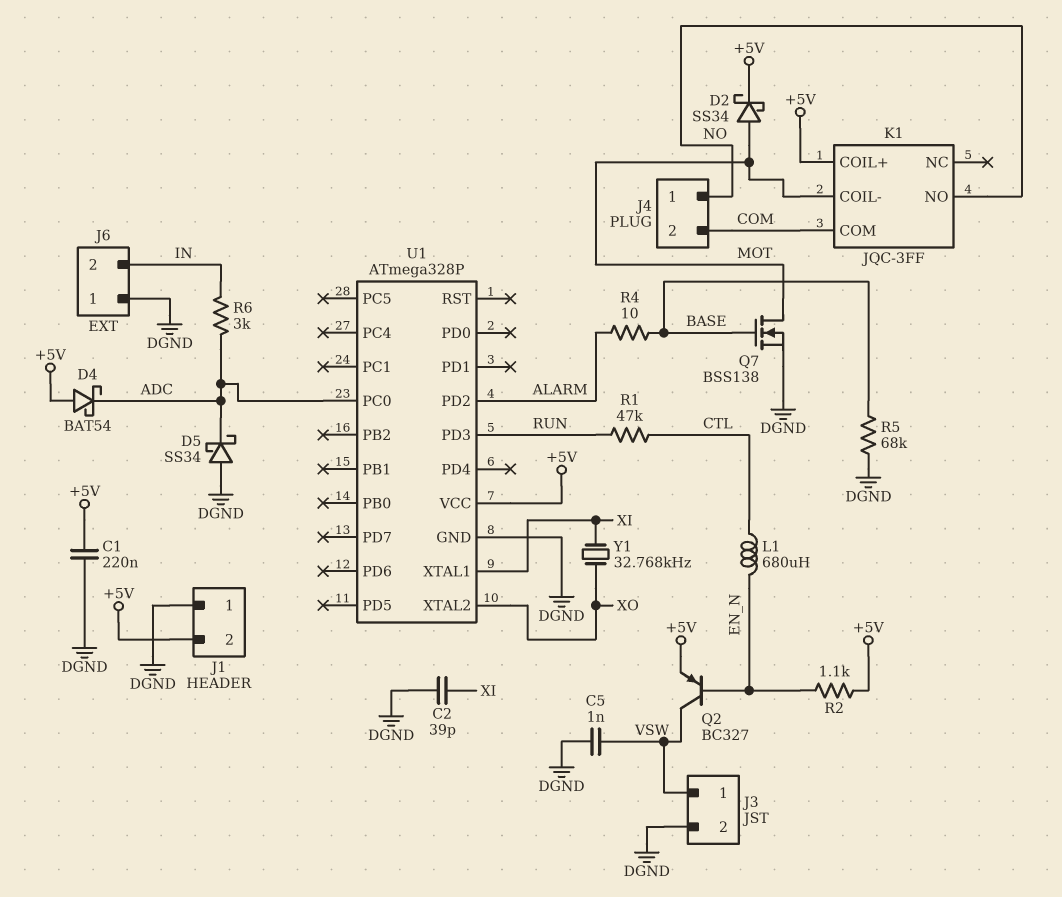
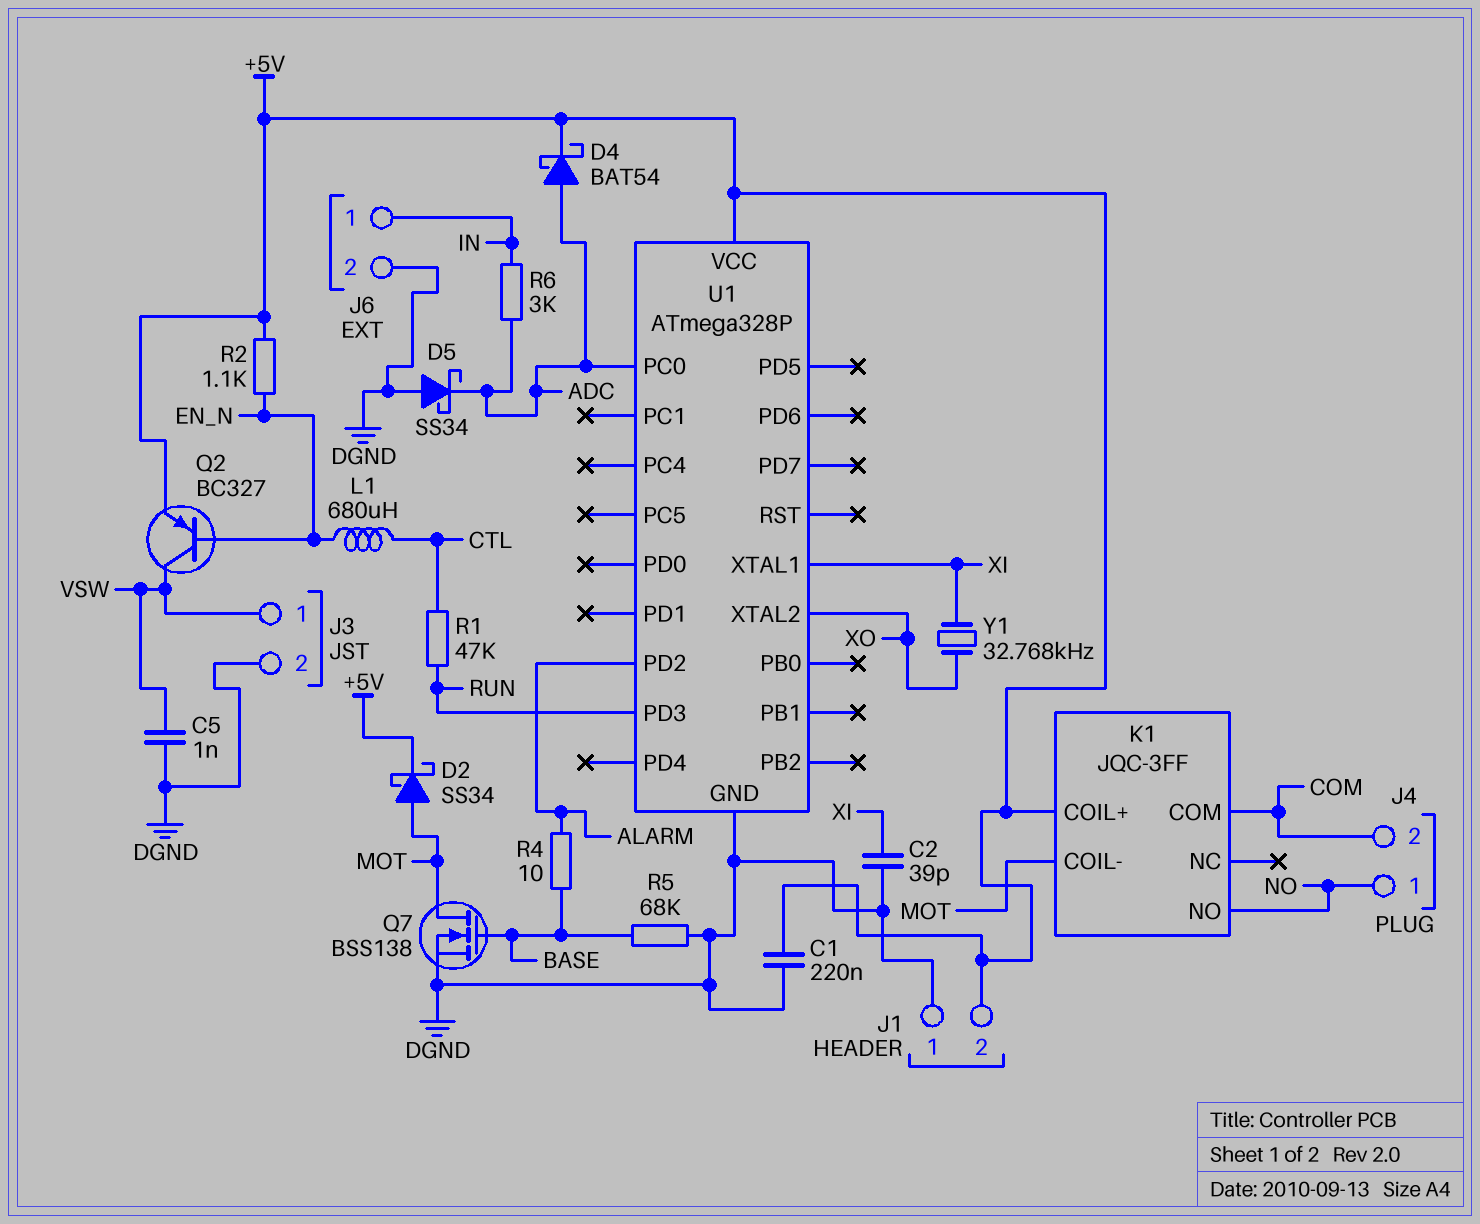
D4: schottky BAT54 (A +5V, K ADC) -> schottky BAT54 (A ADC, K +5V)
J6 pin 1: DGND -> IN
J6 pin 2: IN -> DGND

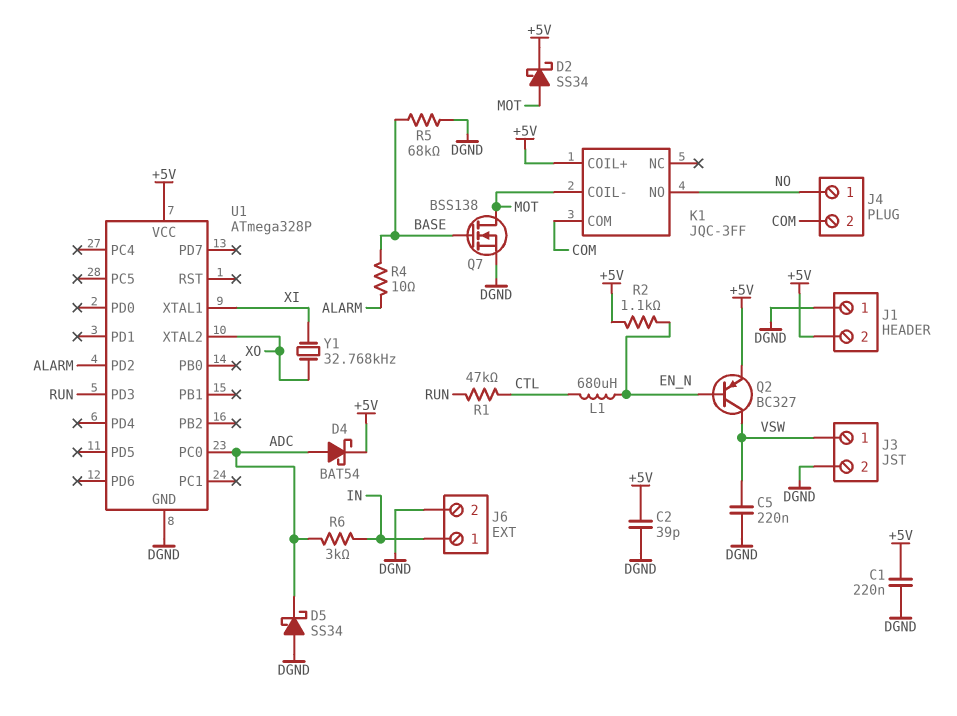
C2: 39pF (DGND, XI) -> 39pF (+5V, DGND)
C5: 1nF (DGND, VSW) -> 220nF (DGND, VSW)

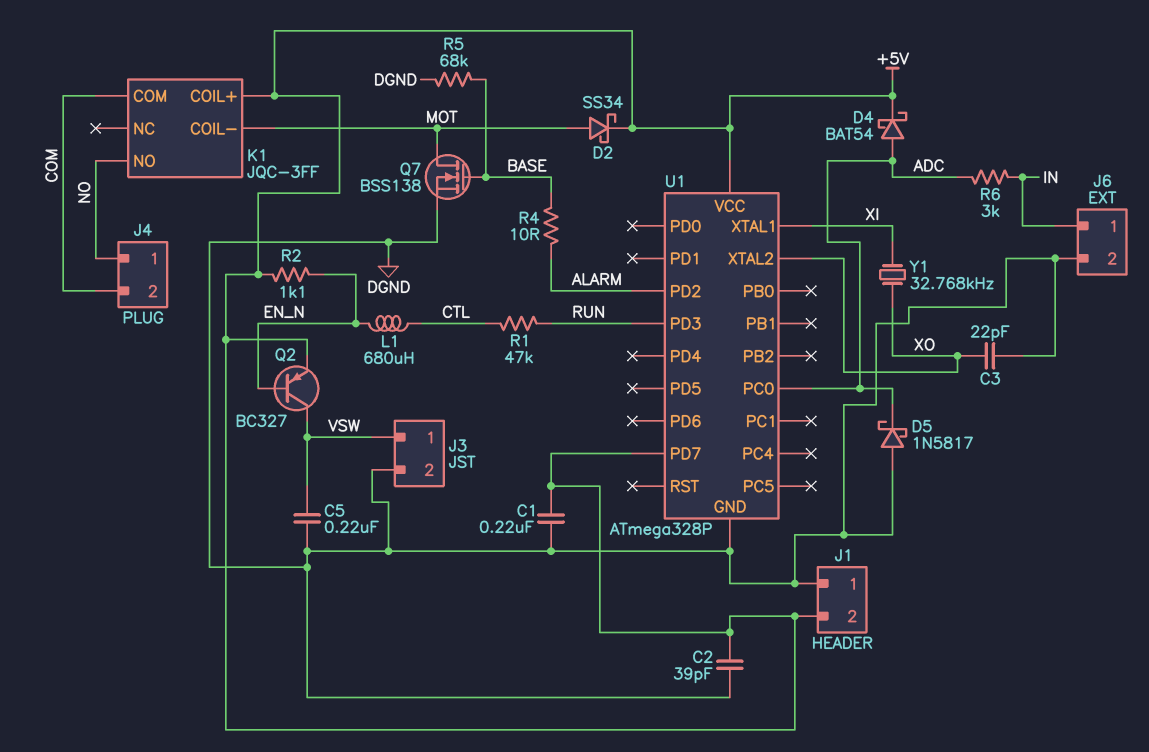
C3: none -> 22pF (DGND, XO)
D5: schottky SS34 (A DGND, K ADC) -> schottky 1N5817 (A DGND, K ADC)
U1 pin PD7: none -> +5V

